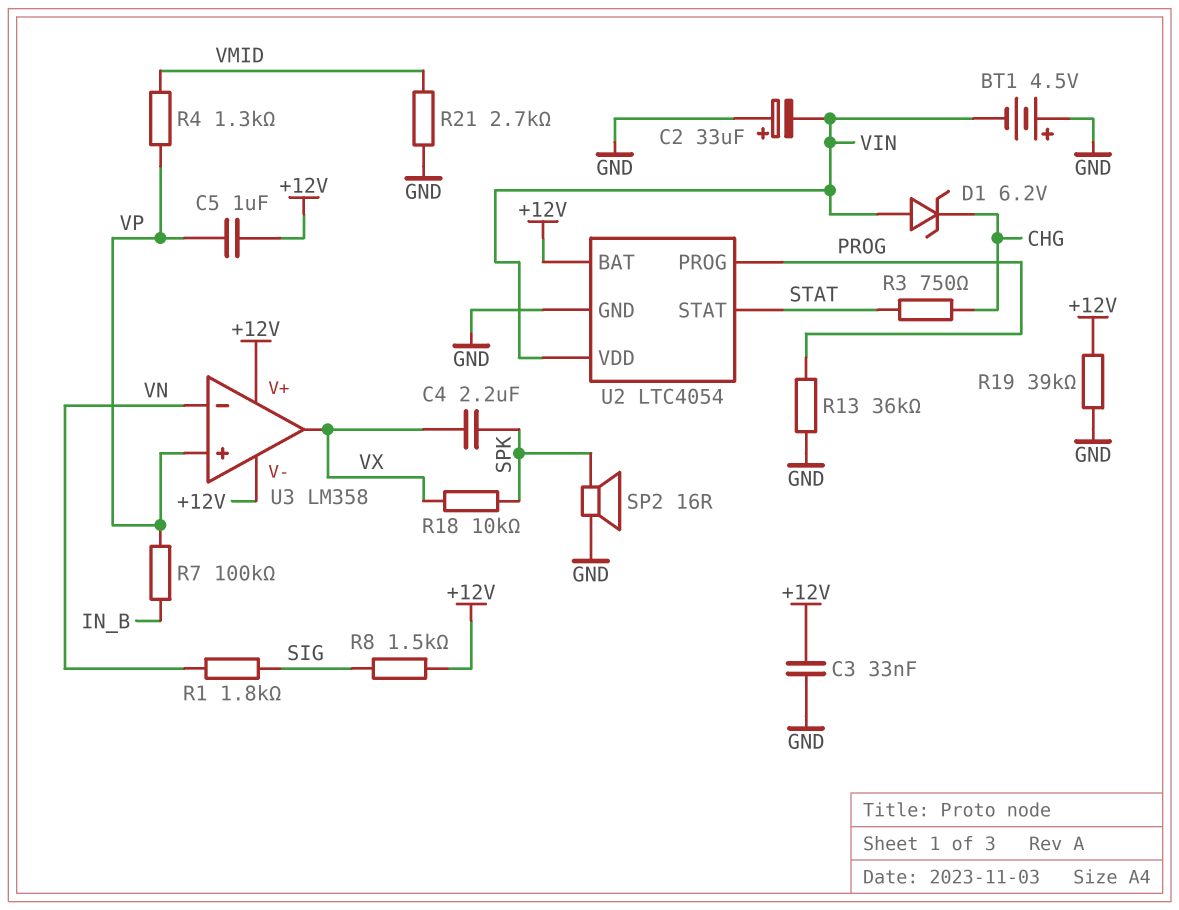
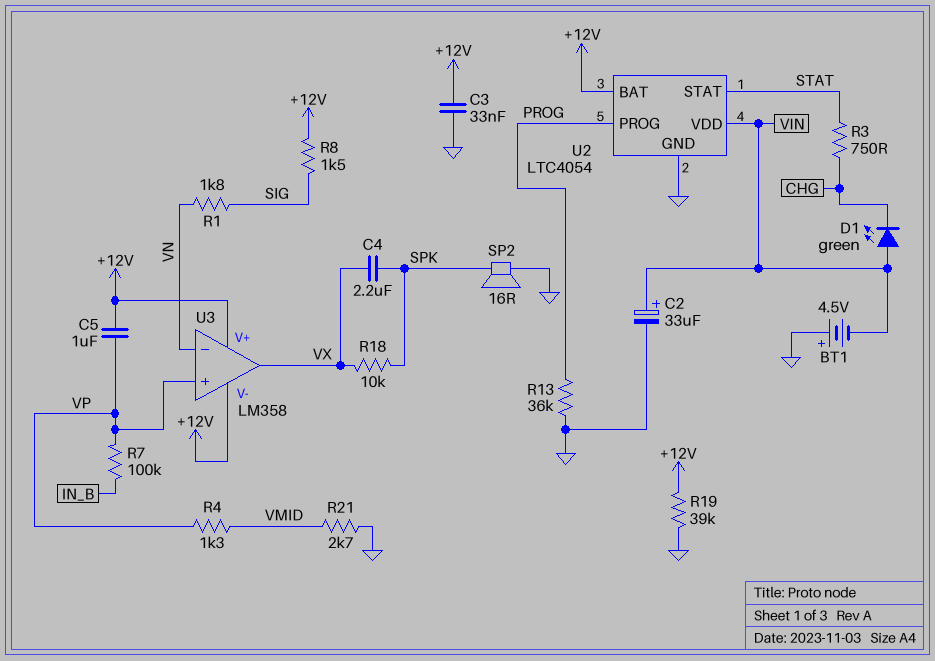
C2: 33uF (plus GND, minus VIN) -> 33uF (plus VIN, minus GND)
D1: zener 6.2V (A VIN, K CHG) -> LED green (A VIN, K CHG)

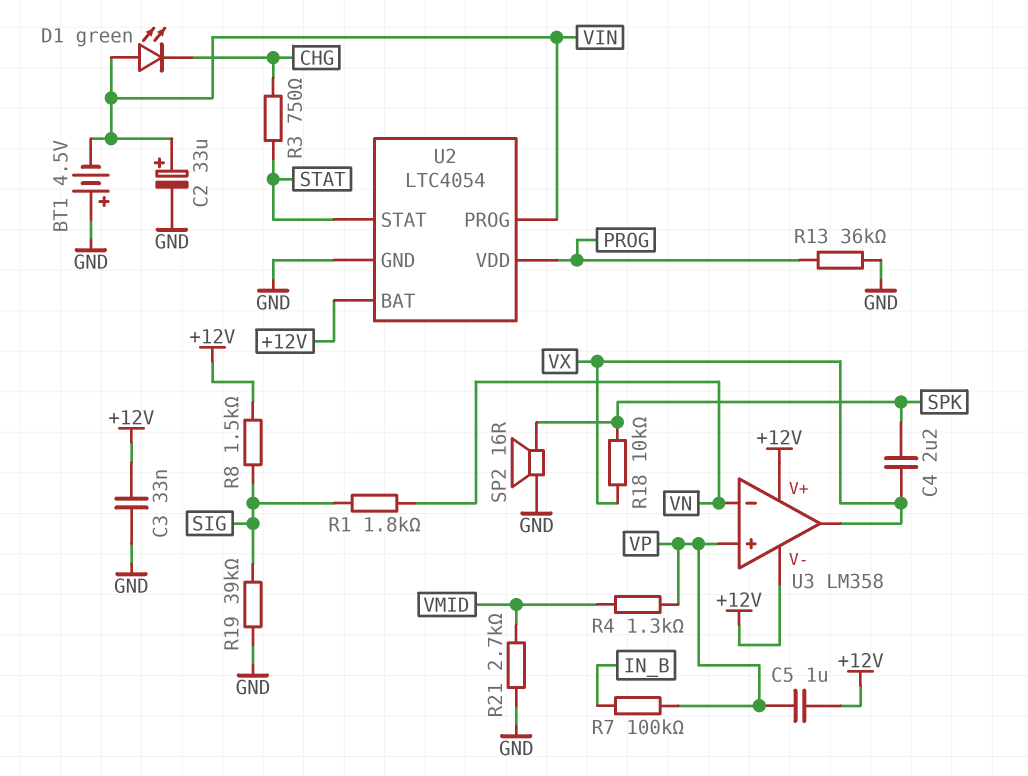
R19: 39k (+12V, GND) -> 39k (GND, SIG)
U2 pin PROG: PROG -> VIN
U2 pin VDD: VIN -> PROG

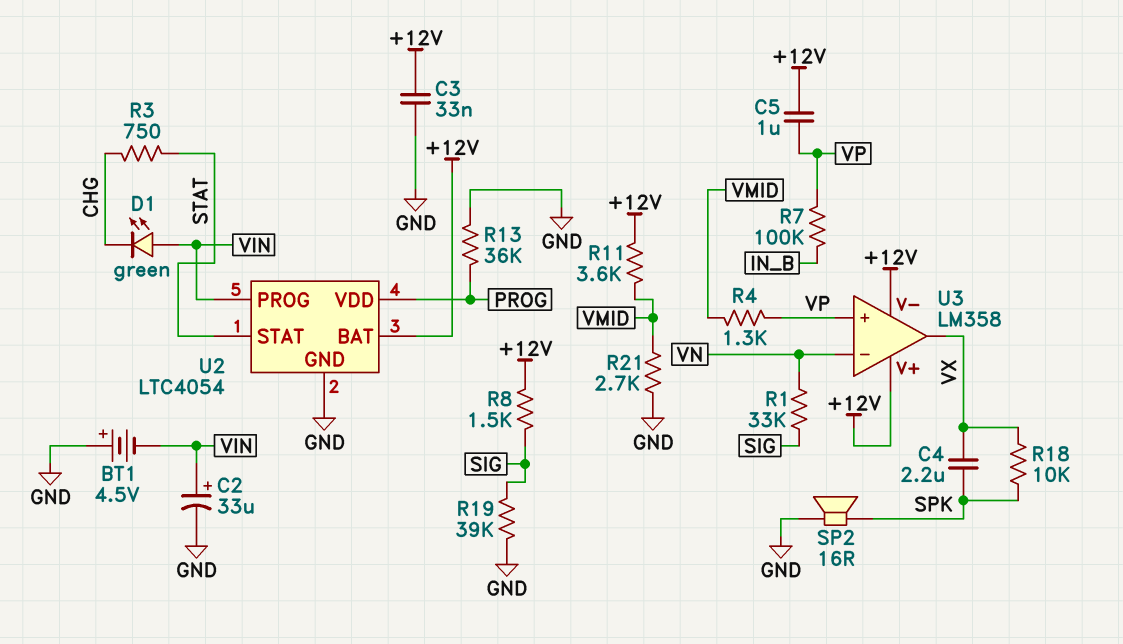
R1: 1.8k (SIG, VN) -> 33k (SIG, VN)
R11: none -> 3.6k (+12V, VMID)

